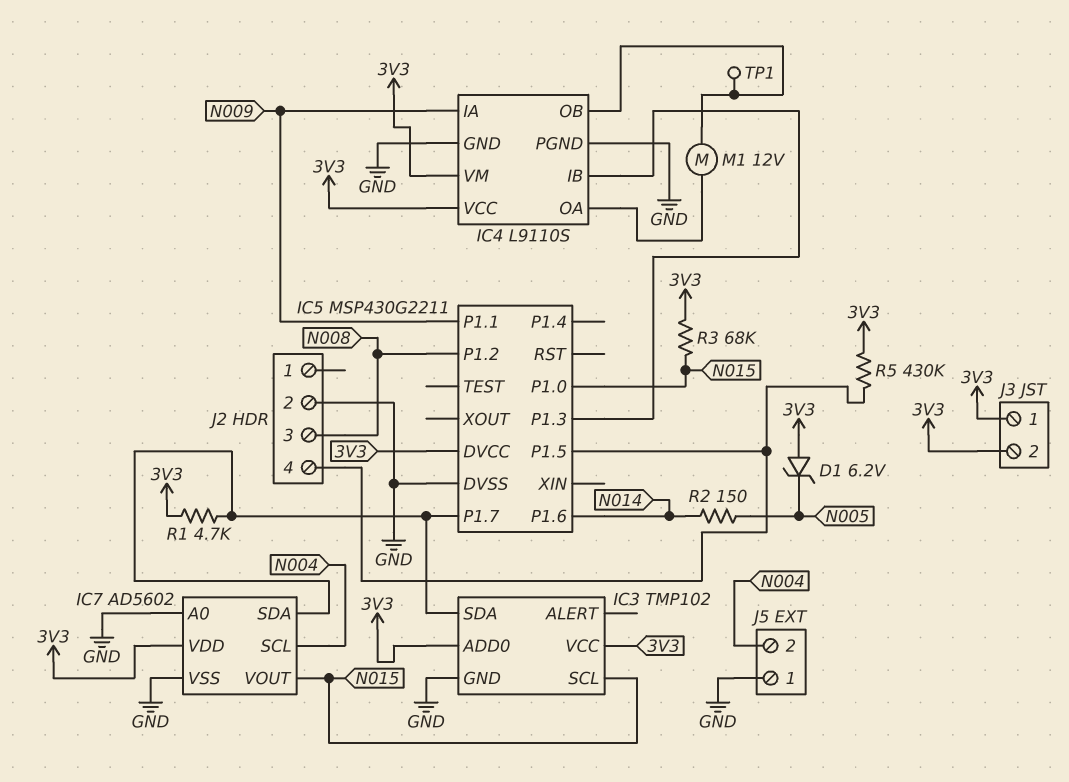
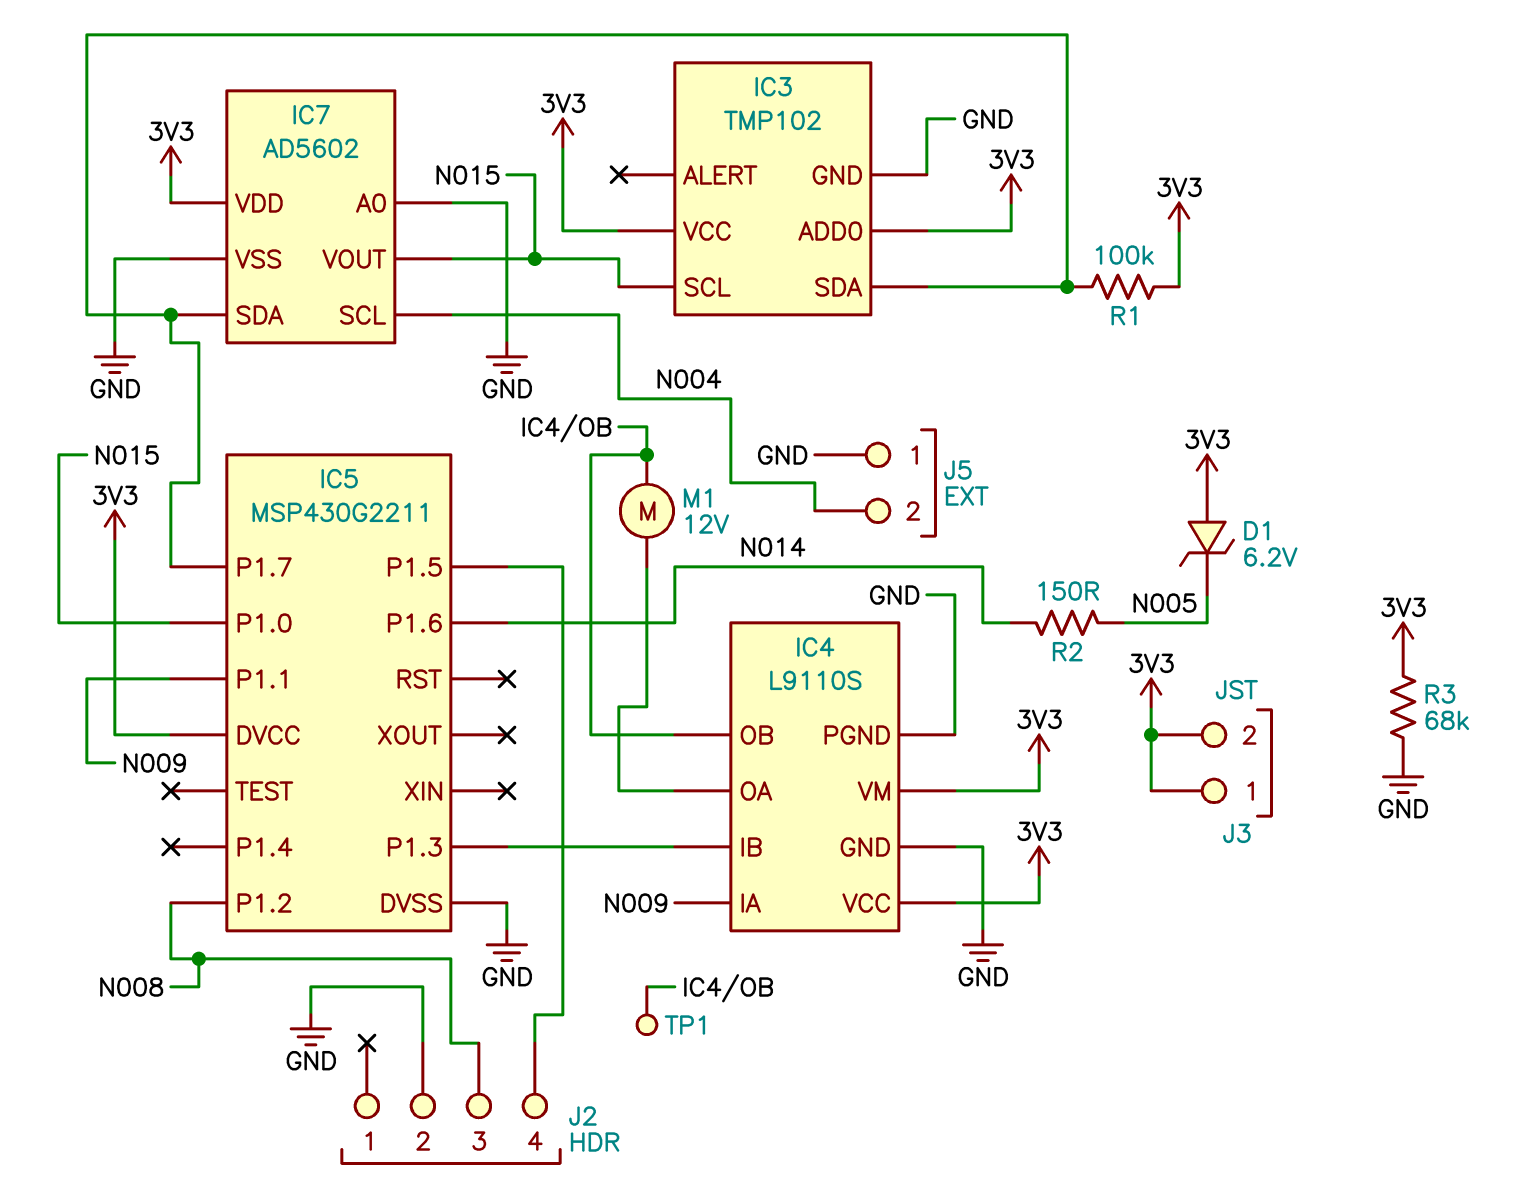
R1: 4.7k (3V3, IC3/SDA) -> 100k (3V3, IC3/SDA)
R3: 68k (3V3, N015) -> 68k (3V3, GND)
R5: 430k (3V3, IC5/P1.5) -> none

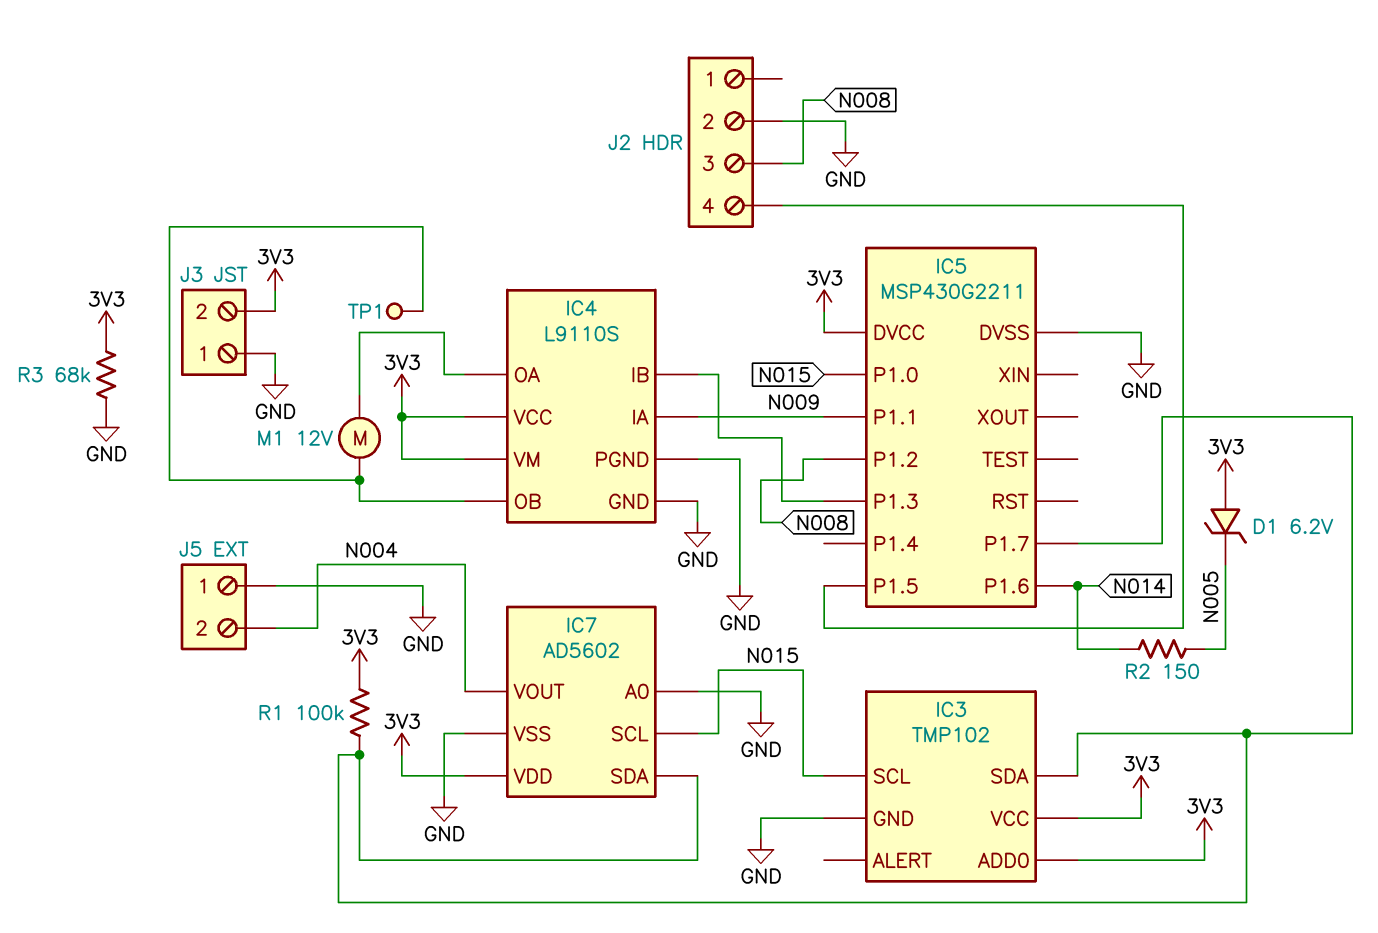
IC7 pin SCL: N004 -> N015
IC7 pin VOUT: N015 -> N004
J3 pin 1: 3V3 -> GND

